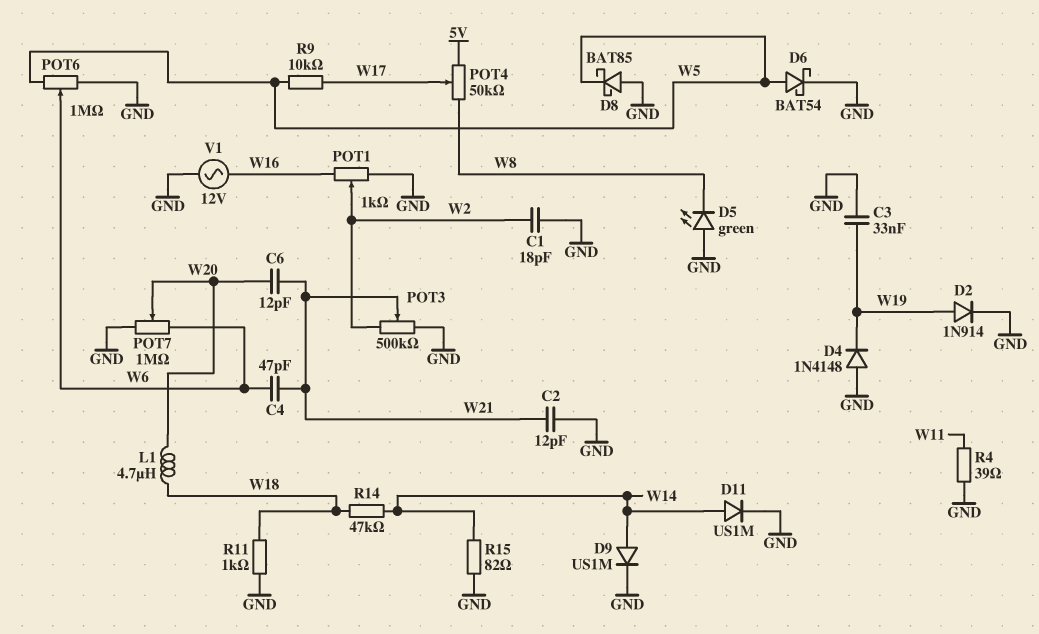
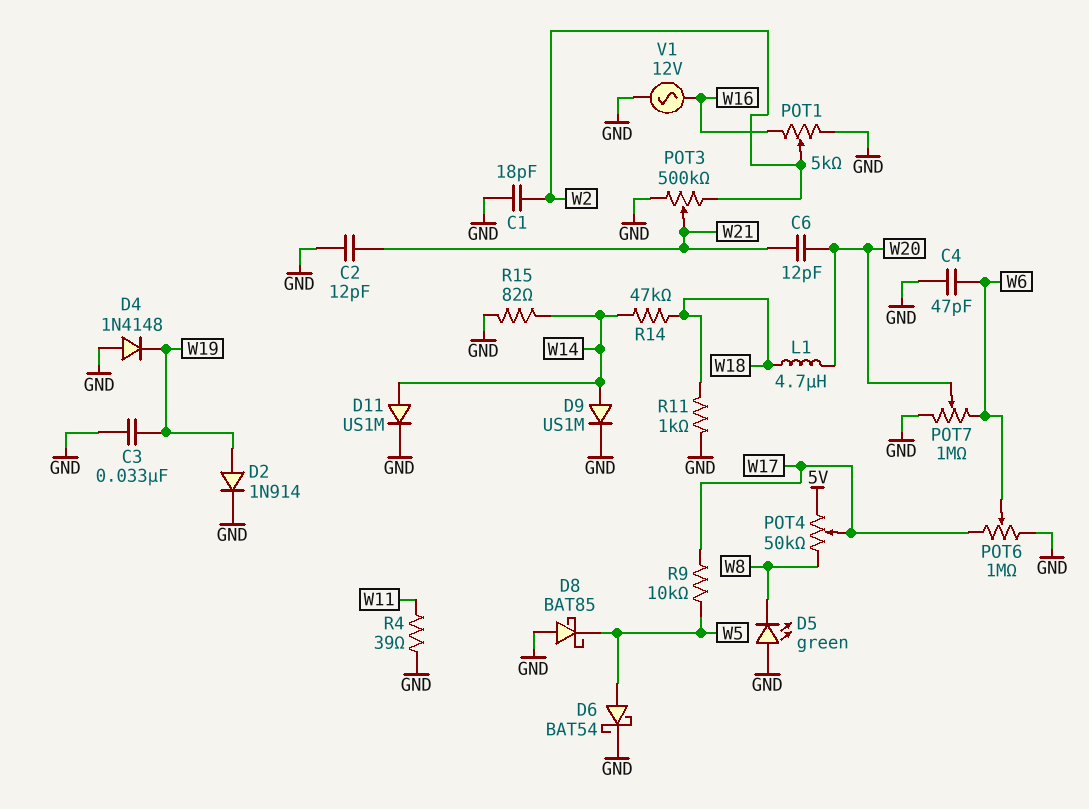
C4: 47pF (W6, W21) -> 47pF (GND, W6)
POT1: 1k (GND, W16, wiper W2) -> 5k (GND, W16, wiper W2)
POT6: 1M (GND, W5, wiper W6) -> 1M (GND, W17, wiper W6)

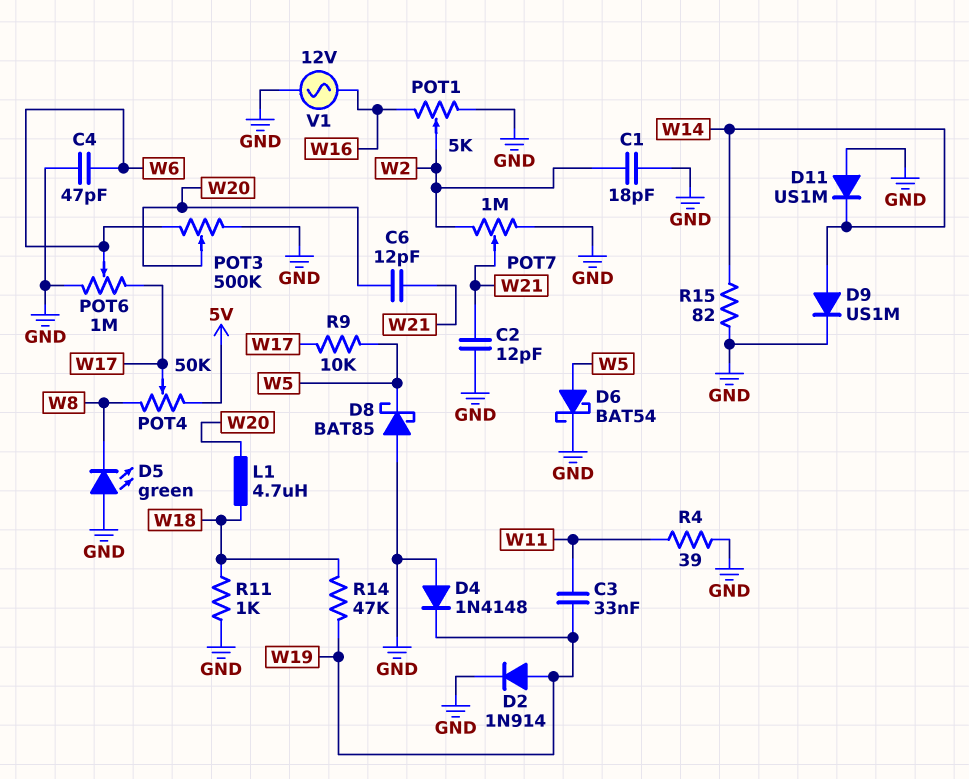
C3: 33nF (GND, W19) -> 33nF (W11, W19)
D11: diode US1M (A W14, K GND) -> diode US1M (A GND, K W14)
POT3: 500k (GND, W2, wiper W21) -> 500k (GND, W6, wiper W20)
POT7: 1M (GND, W6, wiper W20) -> 1M (GND, W2, wiper W21)
R14: 47k (W14, W18) -> 47k (W18, W19)

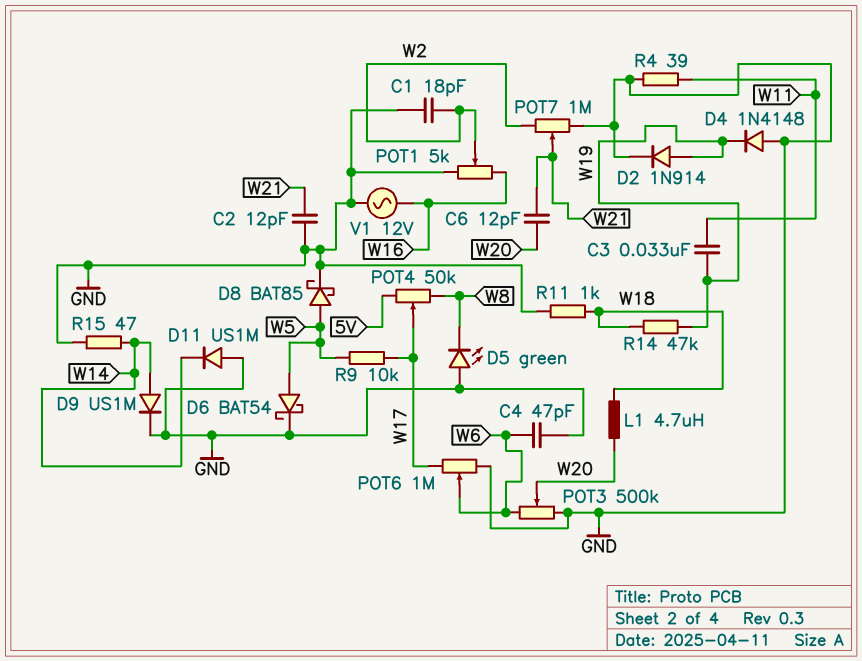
D8: schottky BAT85 (A GND, K W5) -> schottky BAT85 (A W5, K GND)
R15: 82 (GND, W14) -> 47 (GND, W14)

